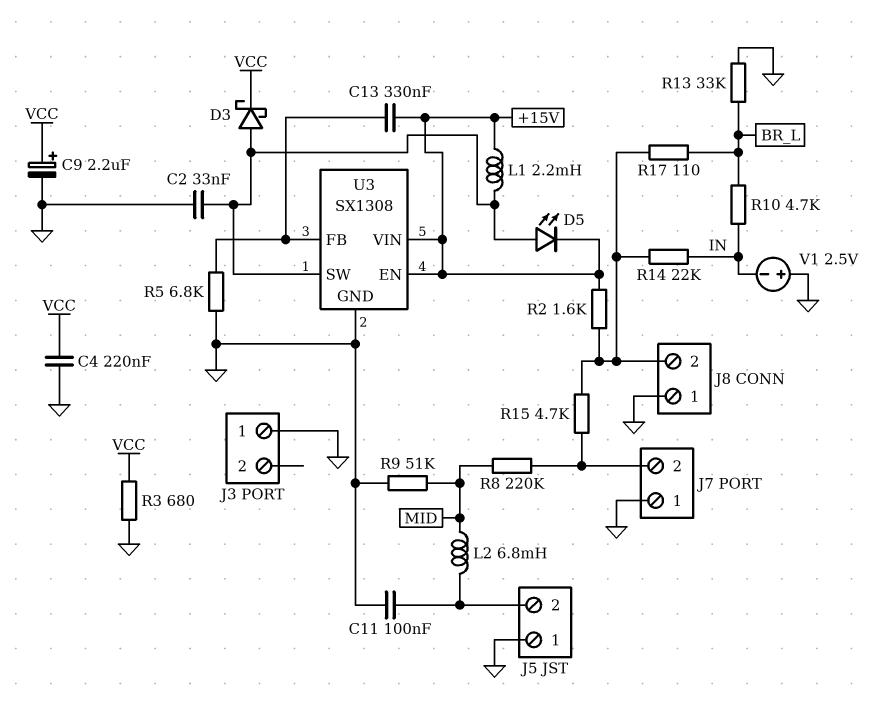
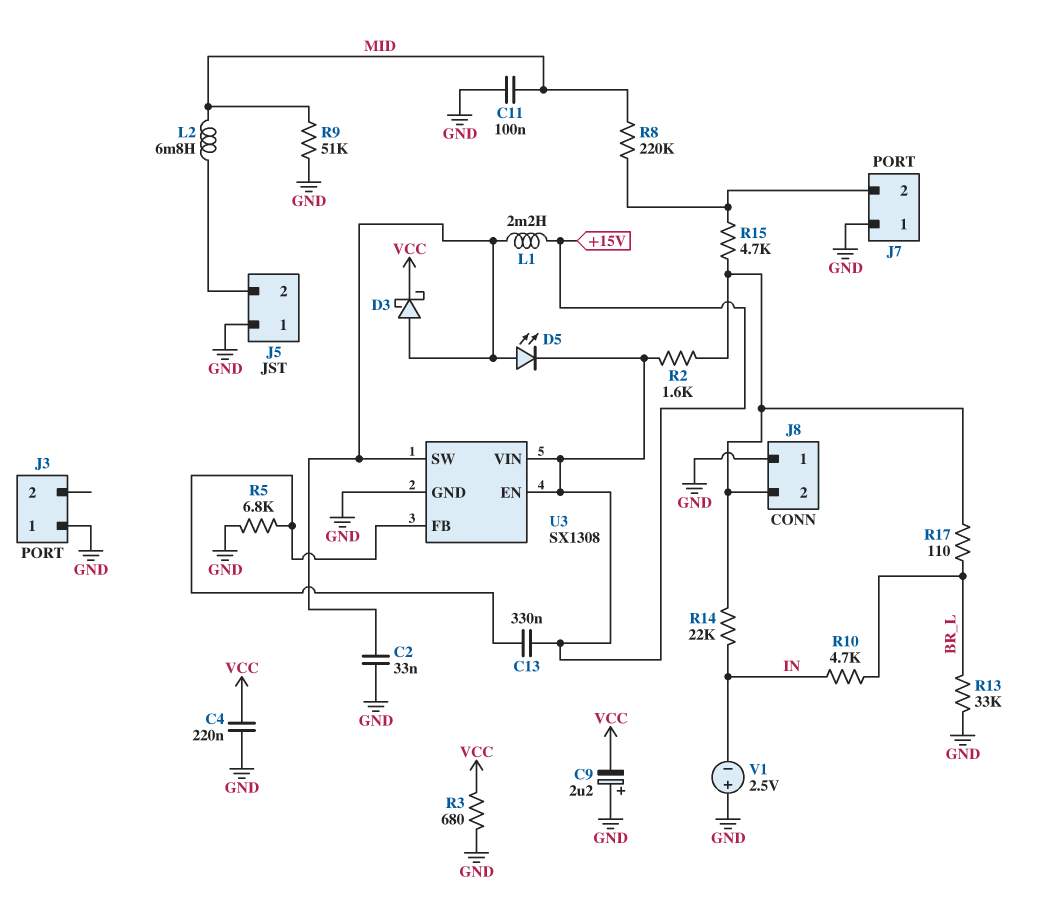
C9: 2.2uF (plus VCC, minus GND) -> 2.2uF (plus GND, minus VCC)
C11: 100nF (GND, J5/2) -> 100nF (GND, MID)

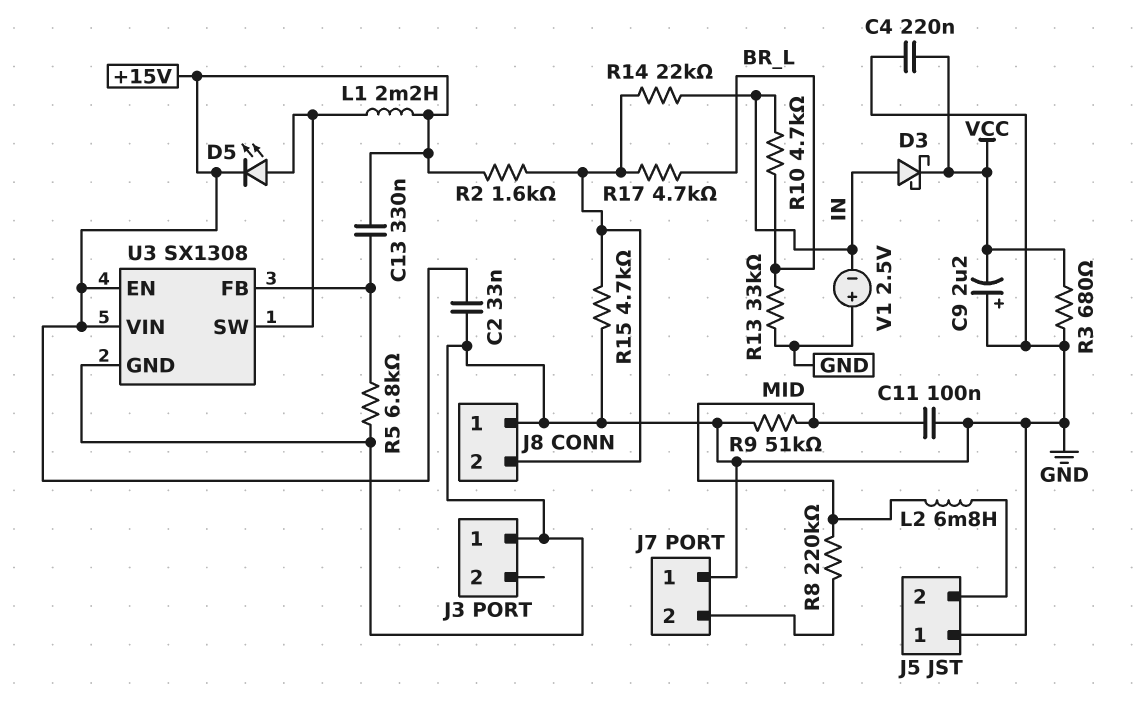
C2: 33nF (GND, U3/SW) -> 33nF (+15V, GND)
D3: schottky (A U3/SW, K VCC) -> schottky (A IN, K VCC)
R15: 4.7k (J7/2, J8/2) -> 4.7k (GND, J8/2)
R17: 110 (BR_L, J8/2) -> 4.7k (BR_L, J8/2)

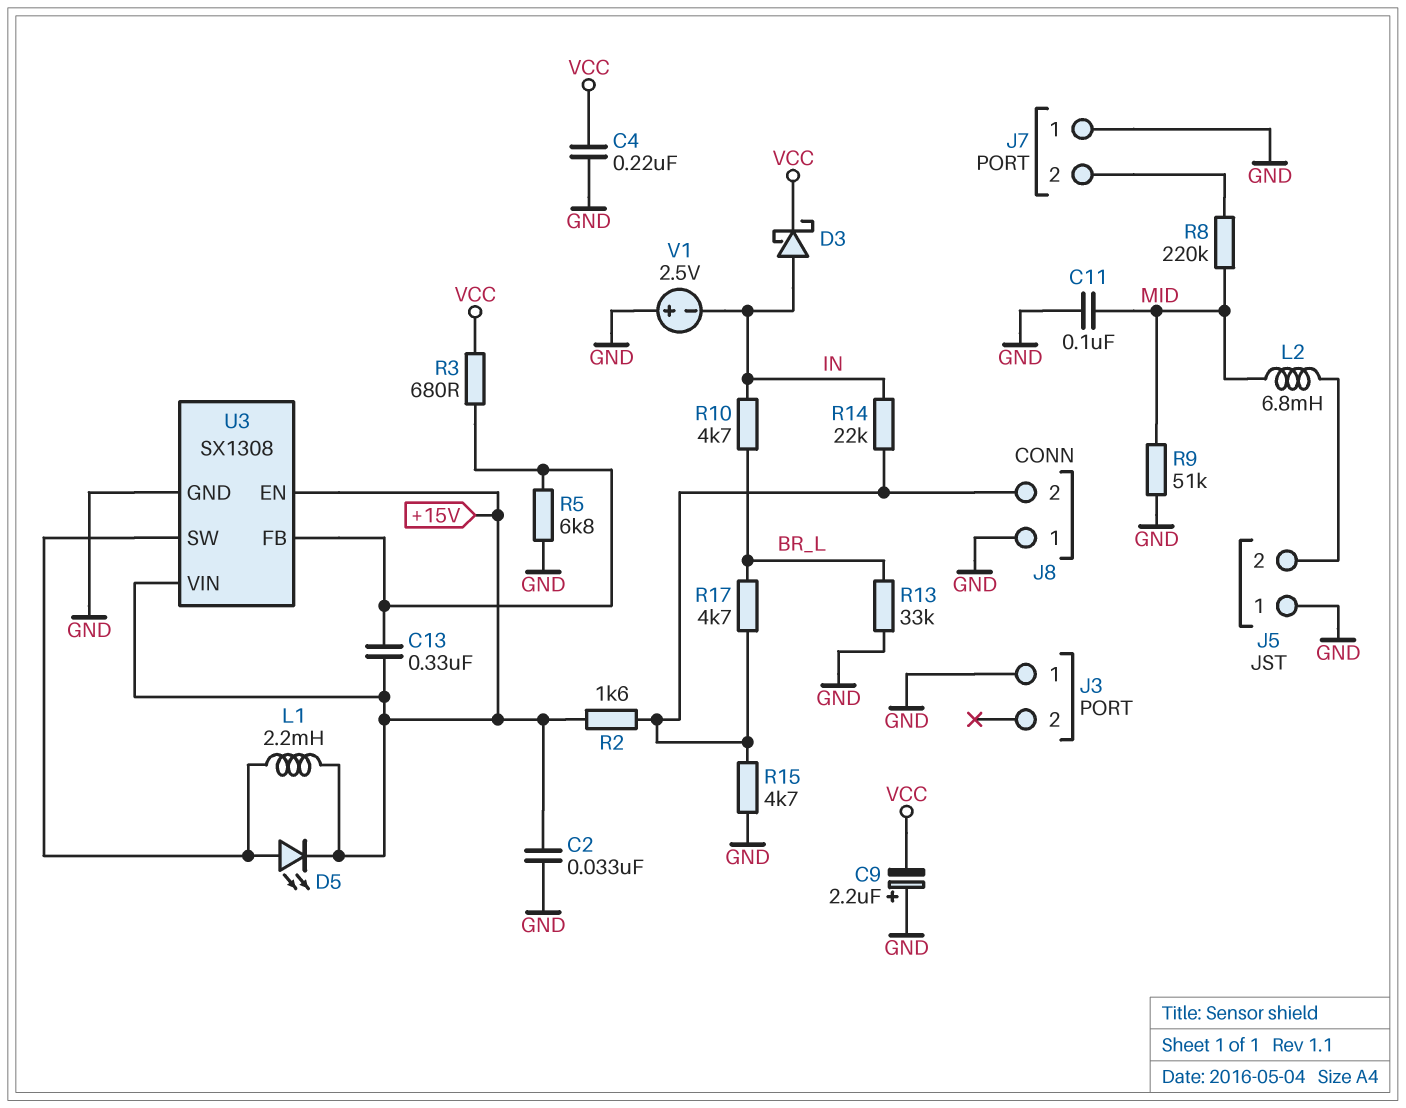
R3: 680 (GND, VCC) -> 680 (U3/FB, VCC)

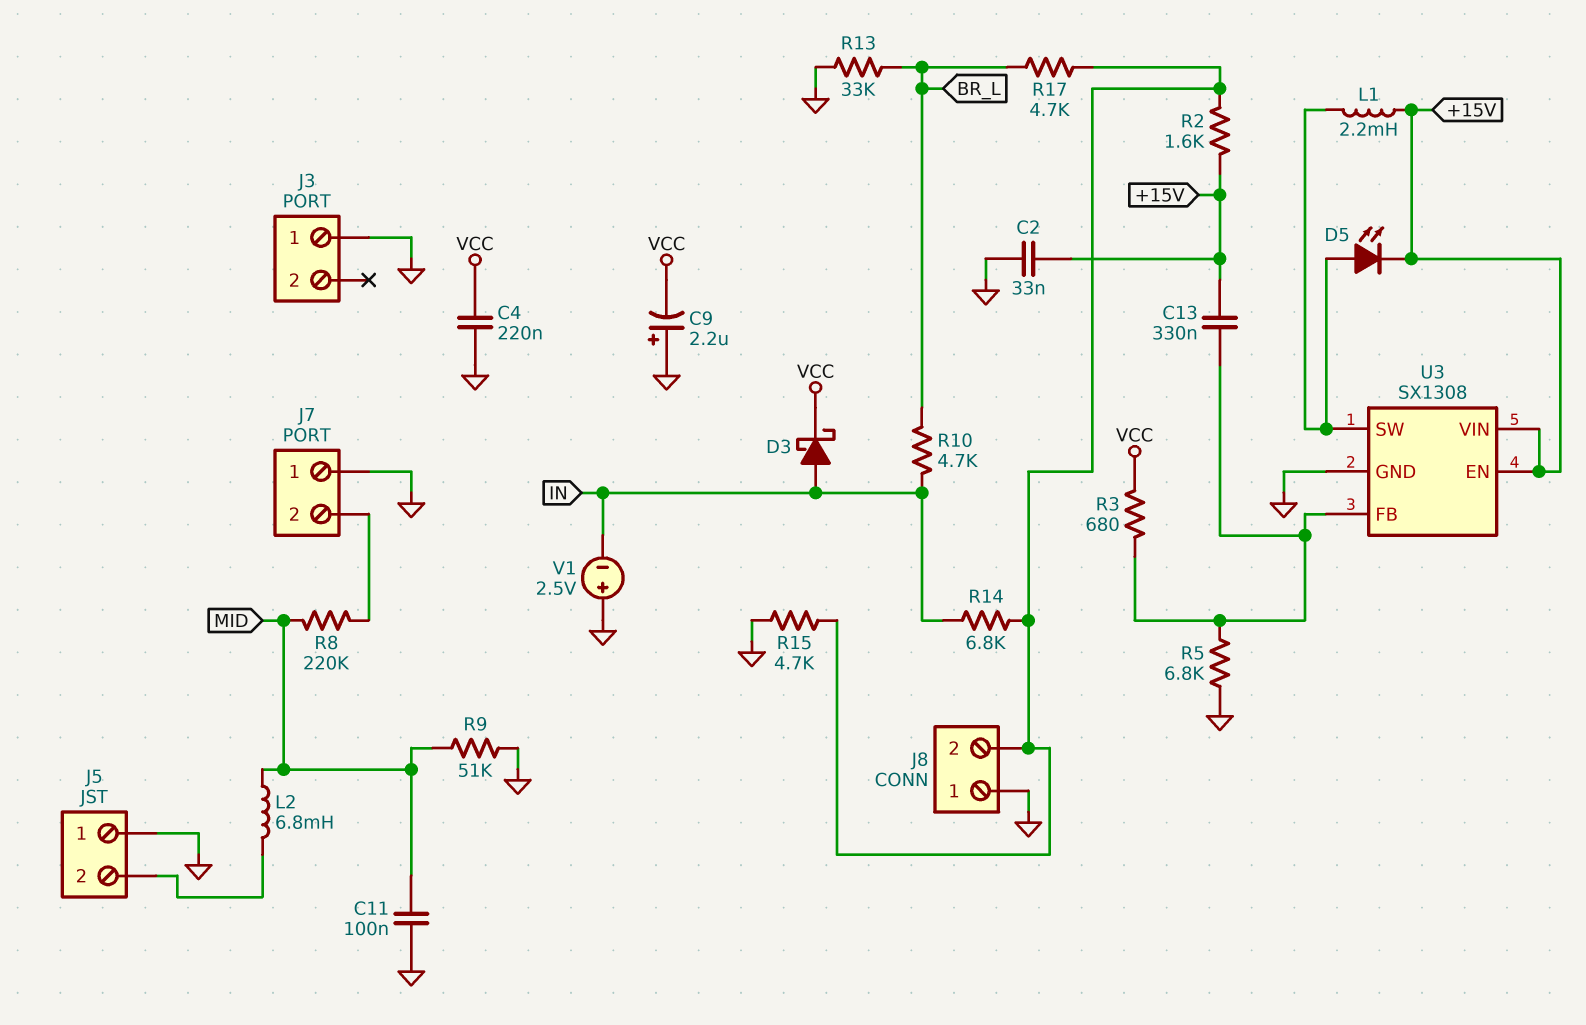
R14: 22k (IN, J8/2) -> 6.8k (IN, J8/2)

